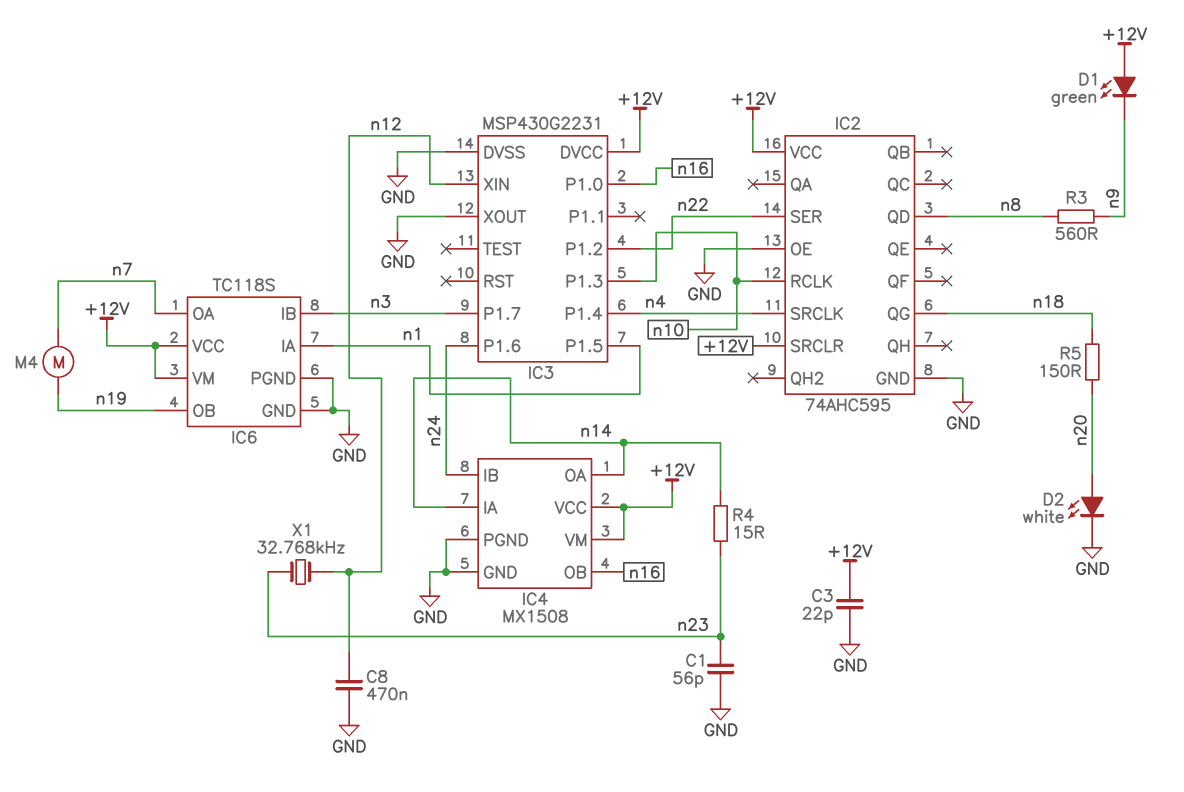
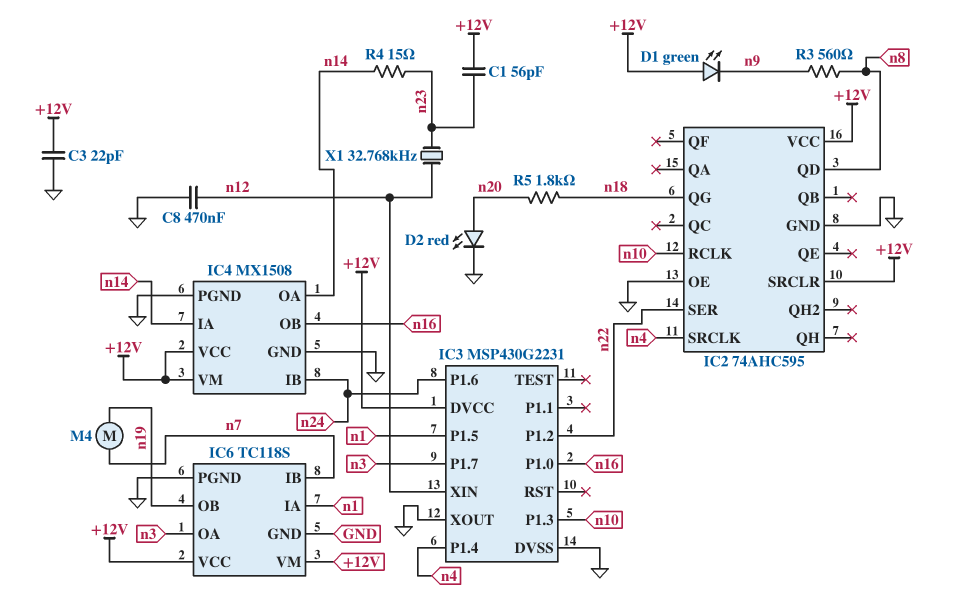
C1: 56pF (GND, n23) -> 56pF (+12V, n23)
D2: LED white (A n20, K GND) -> LED red (A n20, K GND)
IC6 pin IB: n3 -> n7
IC6 pin OA: n7 -> n3
R5: 150 (n18, n20) -> 1.8k (n18, n20)

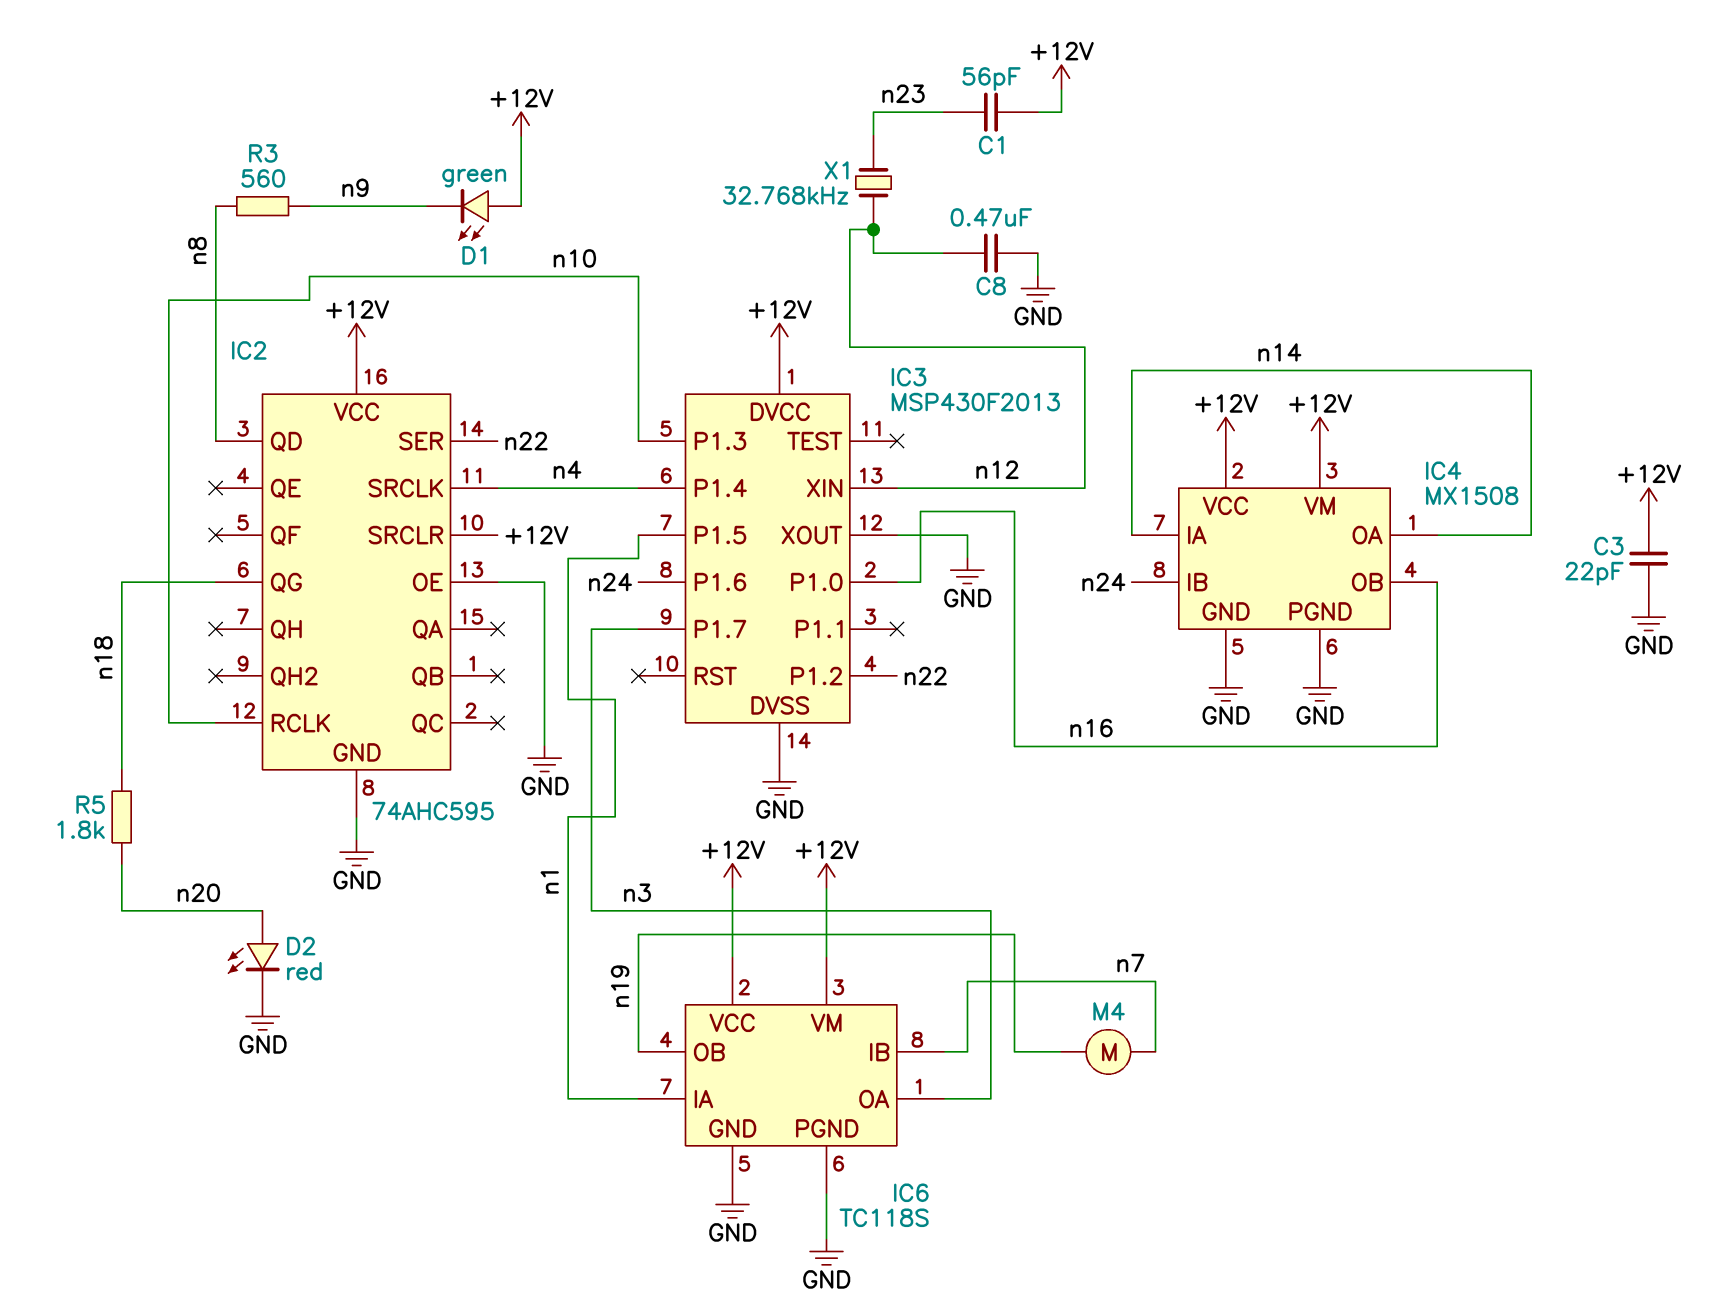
IC3: MSP430G2231 -> MSP430F2013
R4: 15 (n14, n23) -> none

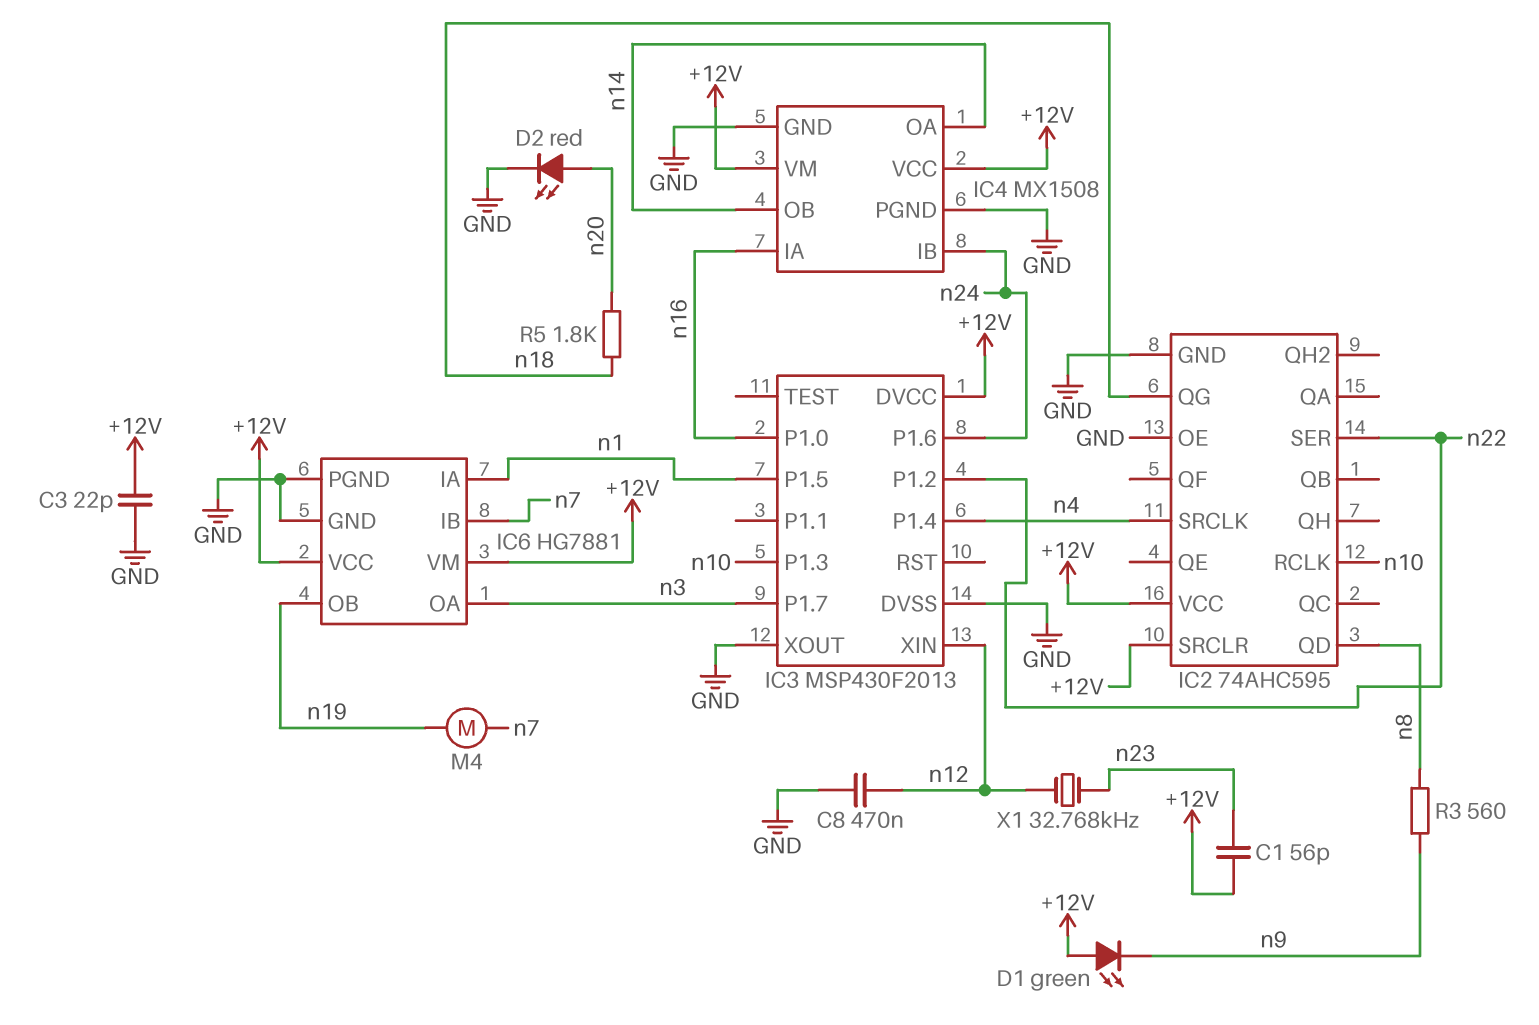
IC4 pin IA: n14 -> n16
IC4 pin OB: n16 -> n14
IC6: TC118S -> HG7881

